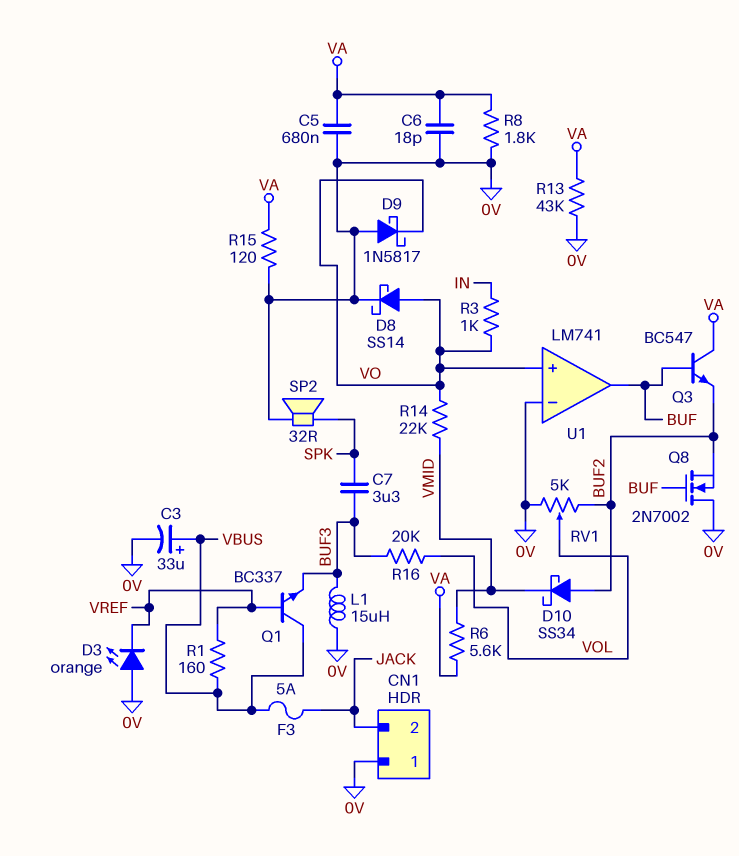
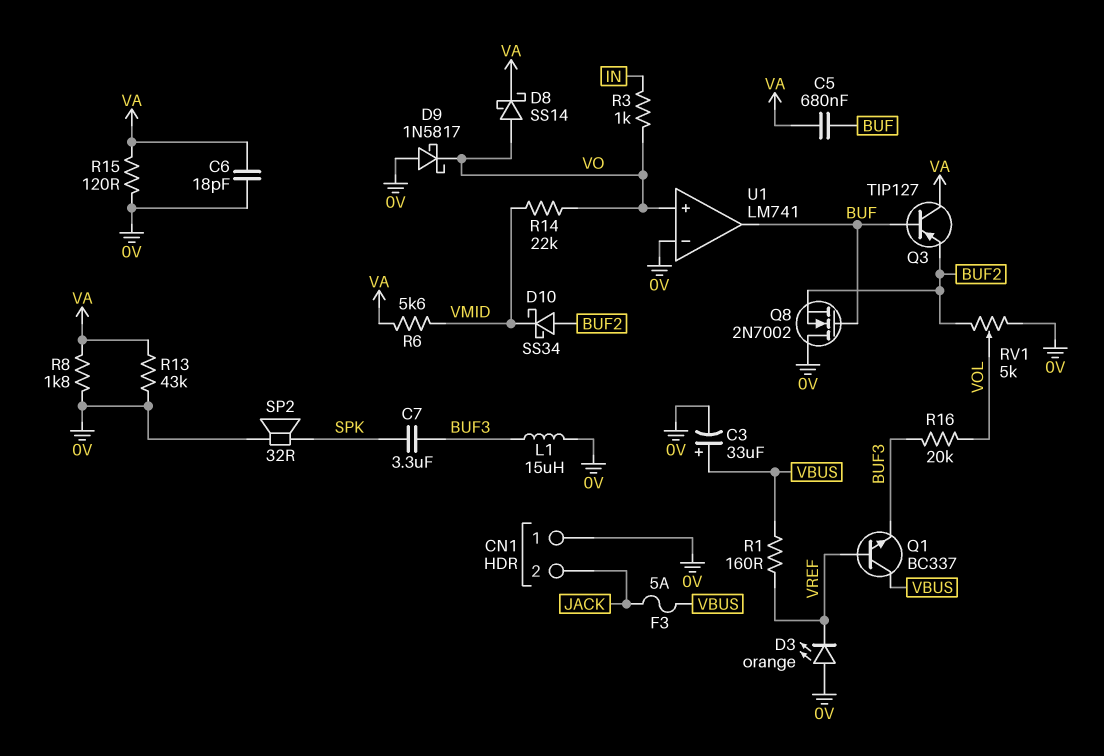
C5: 680nF (0V, VA) -> 680nF (BUF, VA)
D8: schottky SS14 (A VO, K 0V) -> schottky SS14 (A VO, K VA)
Q3: NPN BC547 (B BUF, C VA, E BUF2) -> PNP TIP127 (B BUF, C VA, E BUF2)

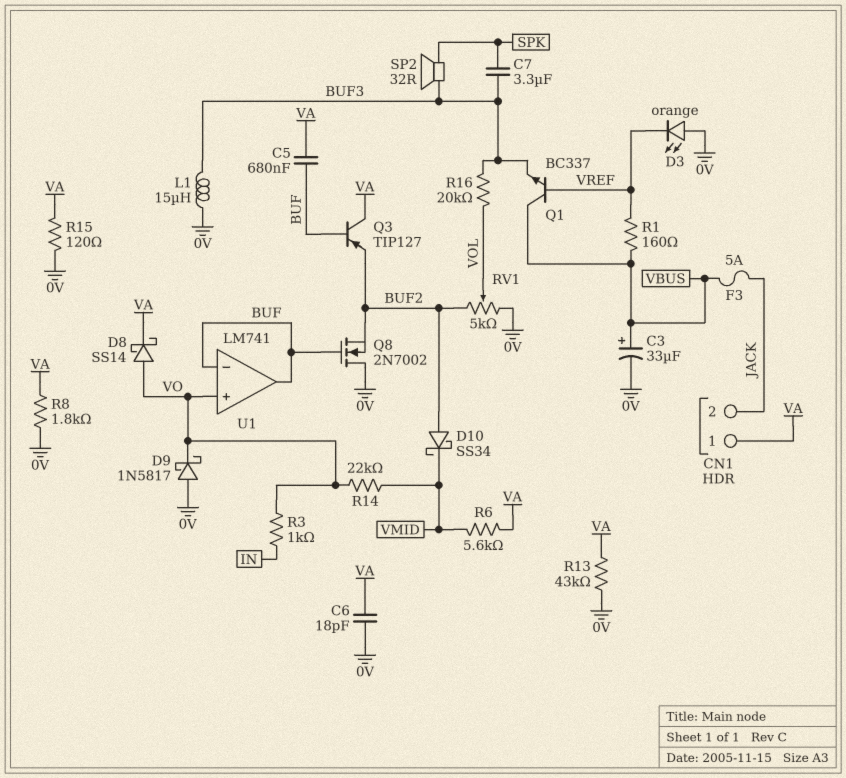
CN1 pin 1: 0V -> VA
SP2: speaker 32R (0V, SPK) -> speaker 32R (BUF3, SPK)
U1 pin in-: 0V -> BUF

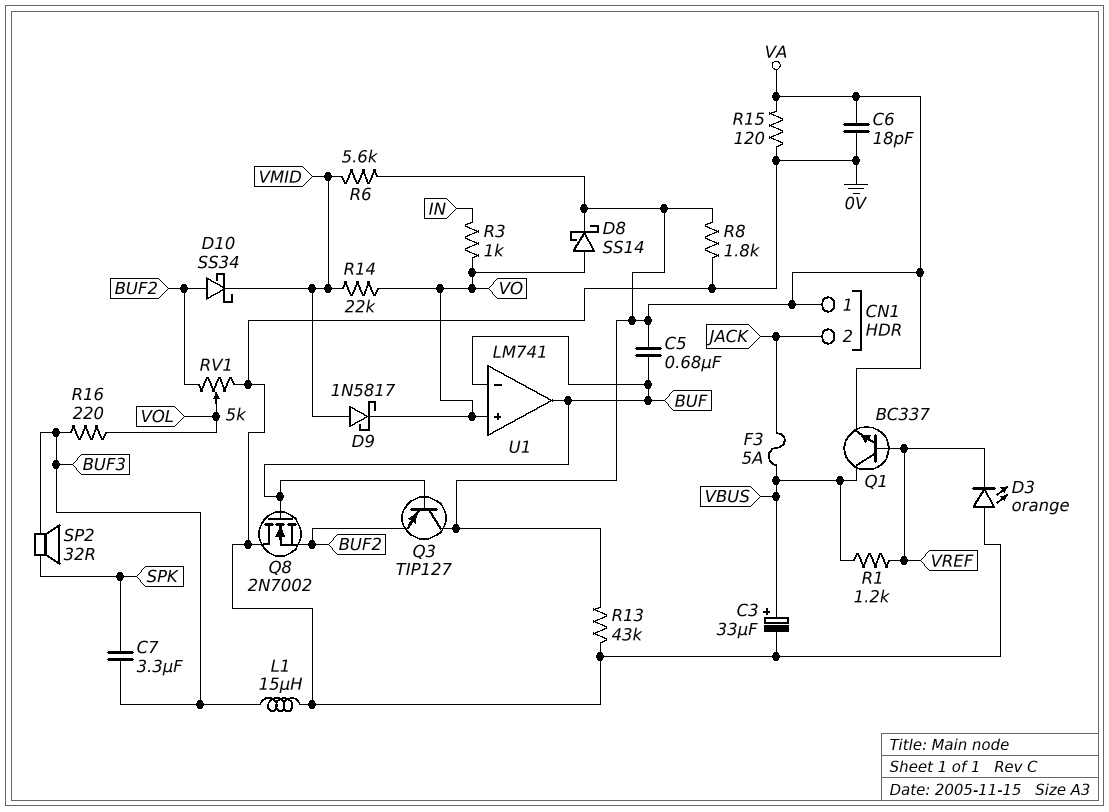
D9: schottky 1N5817 (A 0V, K VO) -> schottky 1N5817 (A VMID, K VO)
Q1: NPN BC337 (B VREF, C VBUS, E BUF3) -> NPN BC337 (B VREF, C VBUS, E VA)
R1: 160 (VBUS, VREF) -> 1.2k (VBUS, VREF)
R16: 20k (BUF3, VOL) -> 220 (BUF3, VOL)

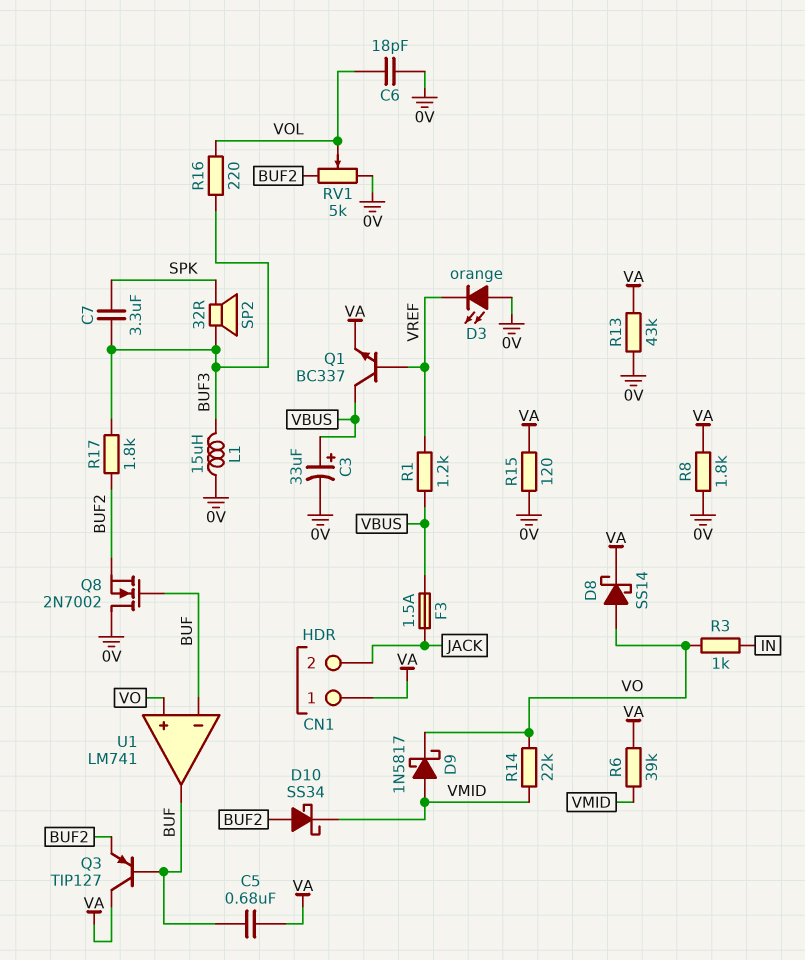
C6: 18pF (0V, VA) -> 18pF (0V, VOL)
F3: 5A (JACK, VBUS) -> 1.5A (JACK, VBUS)
R6: 5.6k (VA, VMID) -> 39k (VA, VMID)
R17: none -> 1.8k (BUF2, BUF3)

